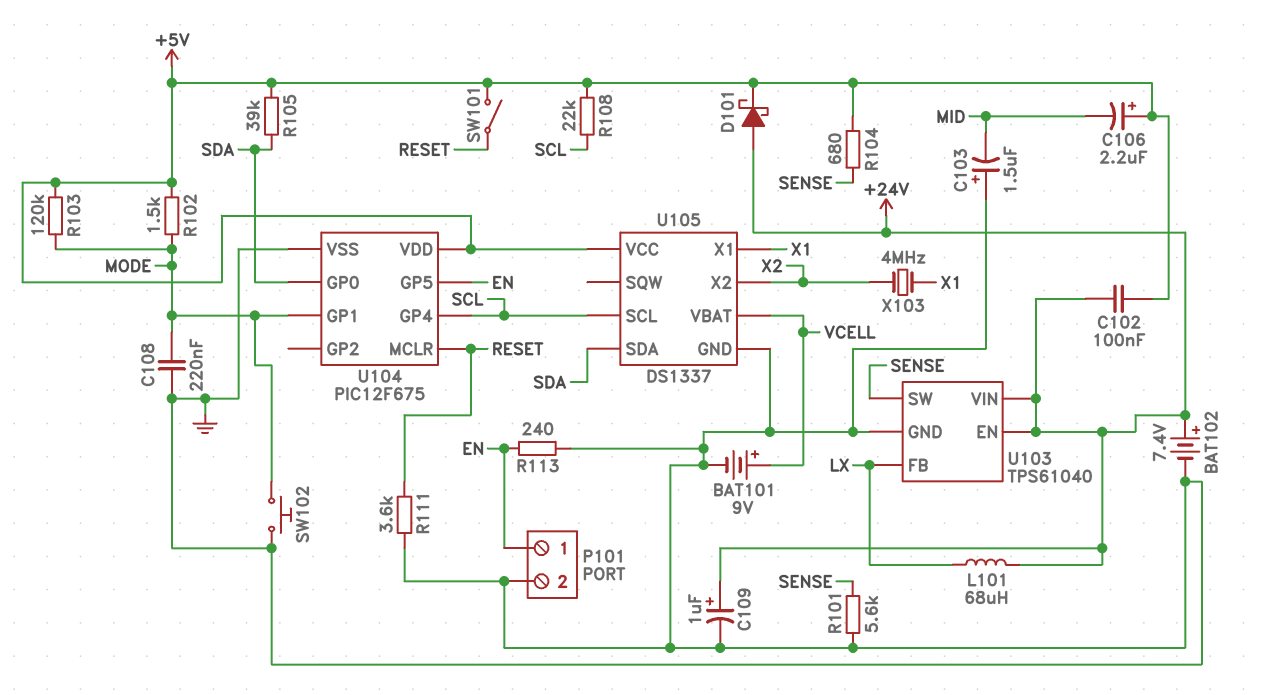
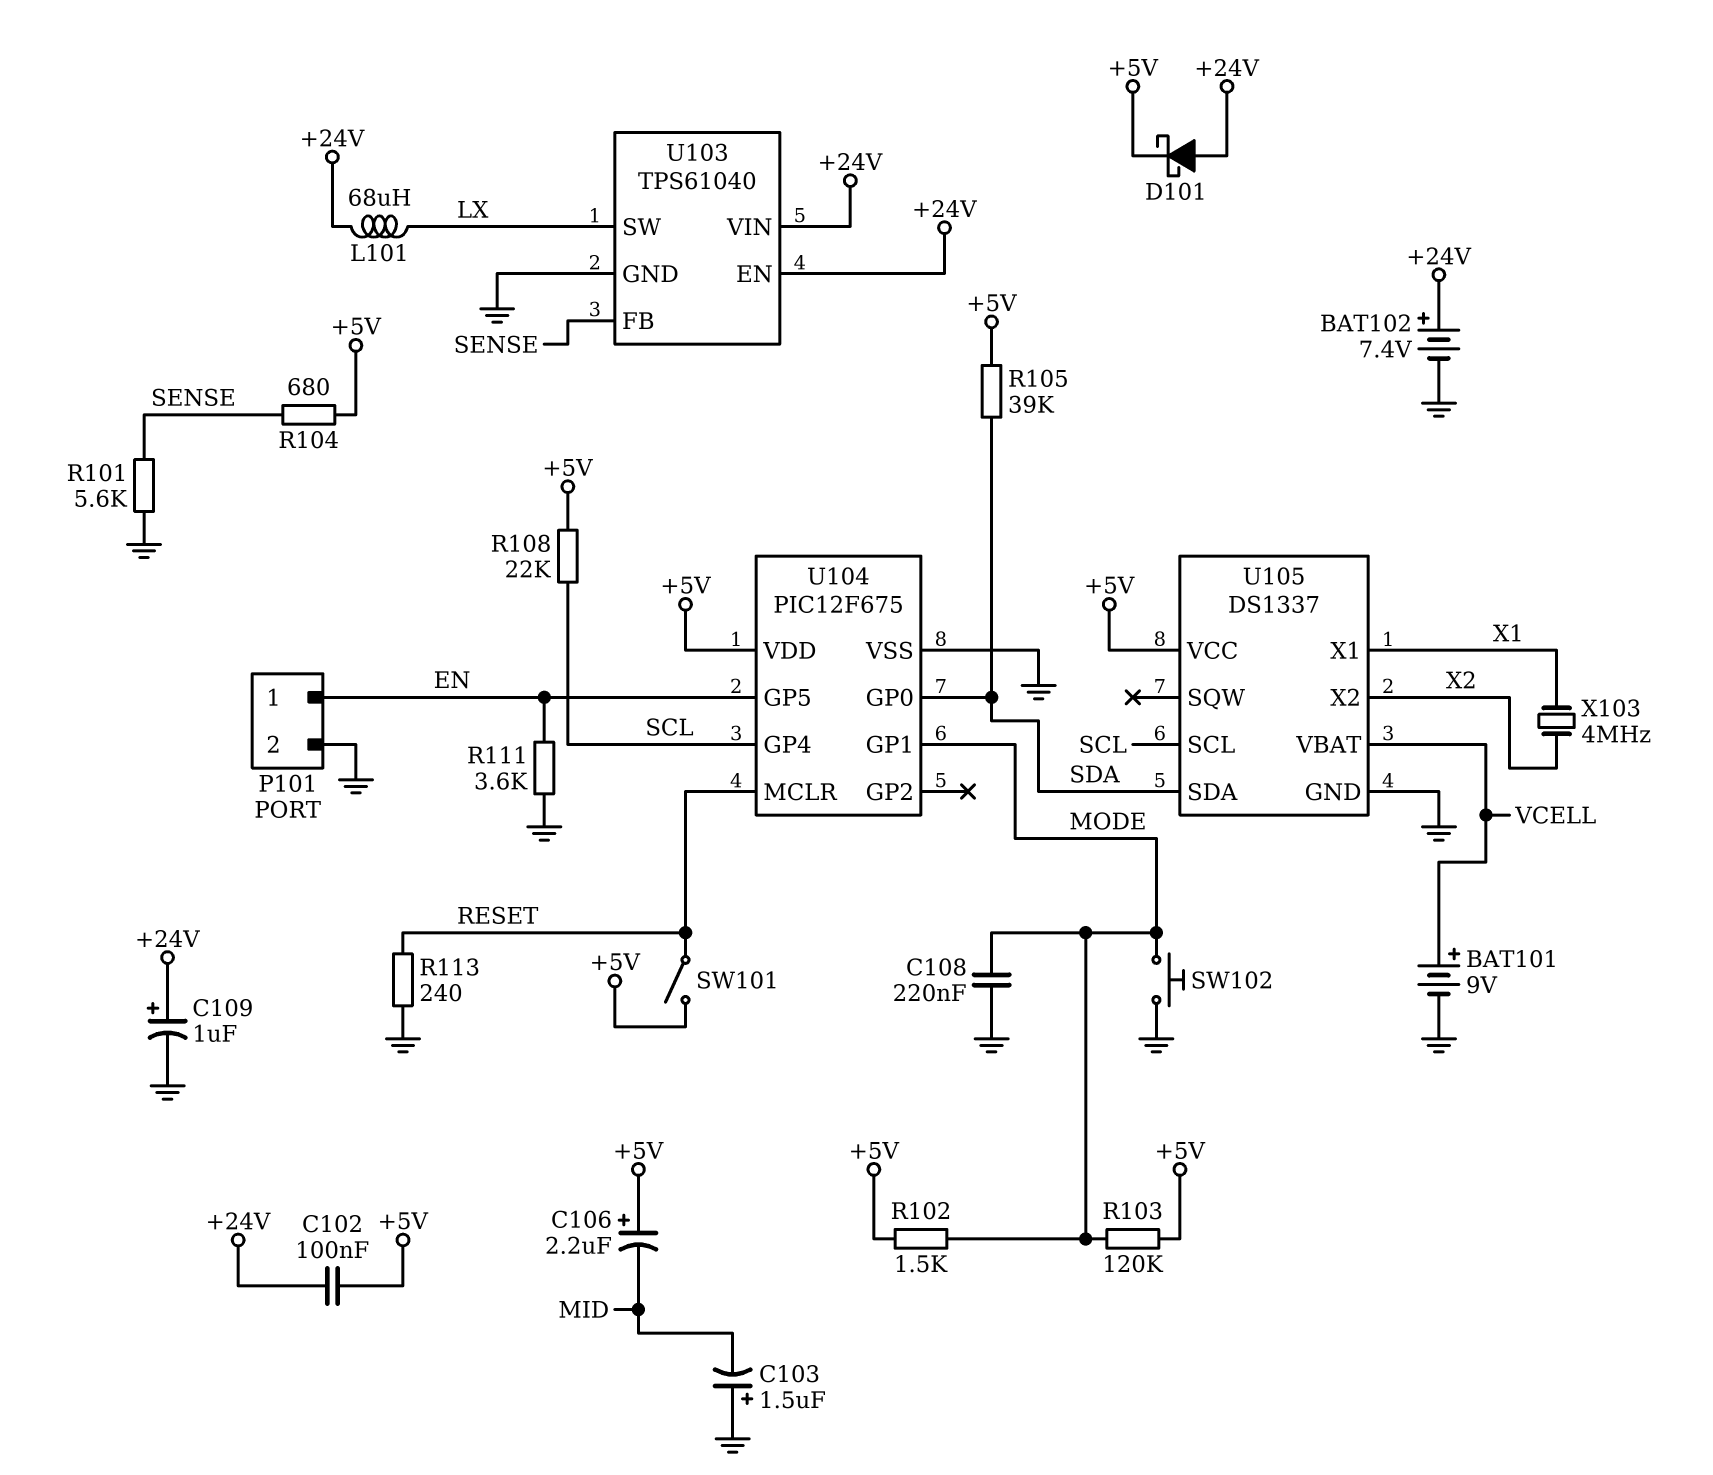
R111: 3.6k (GND, RESET) -> 3.6k (EN, GND)
R113: 240 (EN, GND) -> 240 (GND, RESET)
U103 pin FB: LX -> SENSE
U103 pin SW: SENSE -> LX

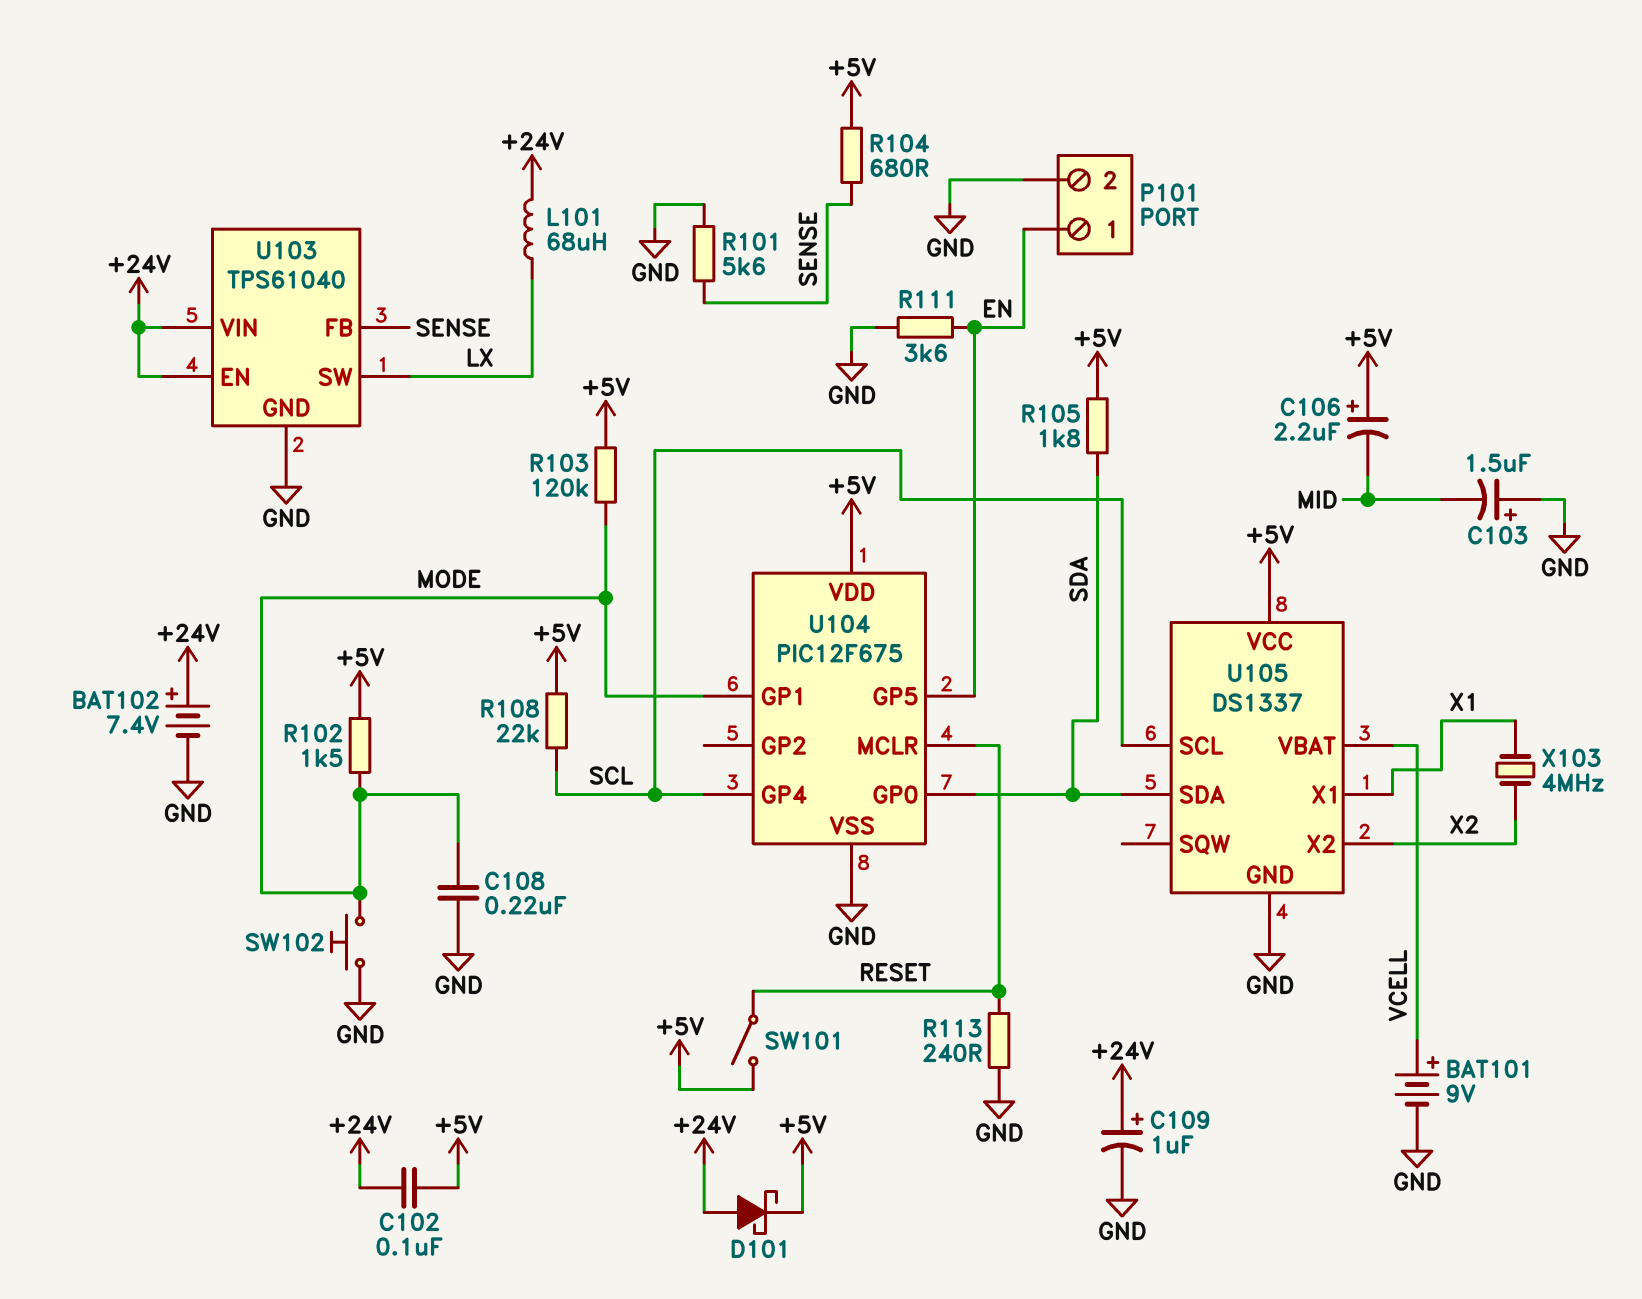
R105: 39k (+5V, SDA) -> 1.8k (+5V, SDA)

